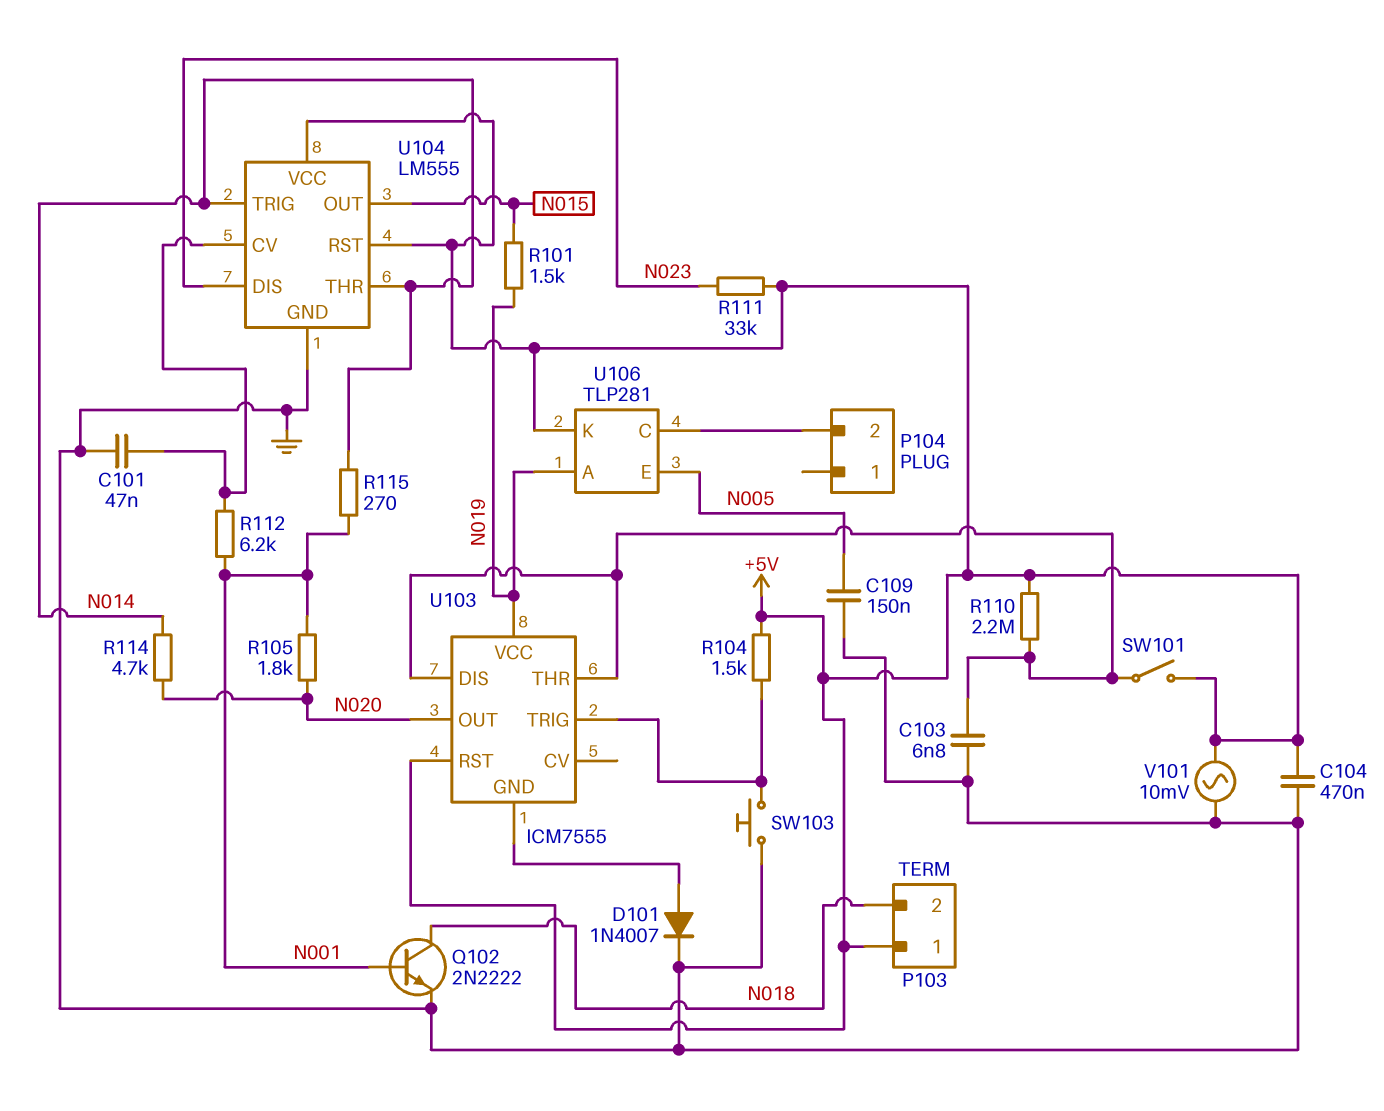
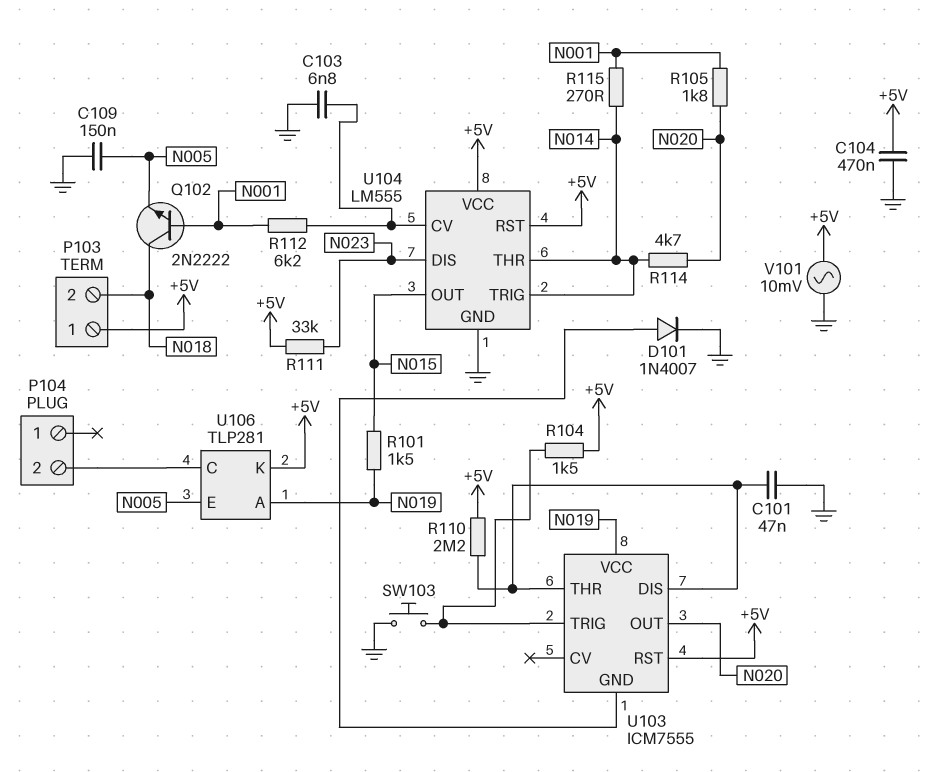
C101: 47nF (GND, U104/CV) -> 47nF (GND, U103/DIS)
C103: 6.8nF (GND, U103/DIS) -> 6.8nF (GND, U104/CV)
Q102: NPN 2N2222 (B N001, C N018, E GND) -> NPN 2N2222 (B N001, C N018, E N005)
SW101: switch (+5V, U103/DIS) -> none

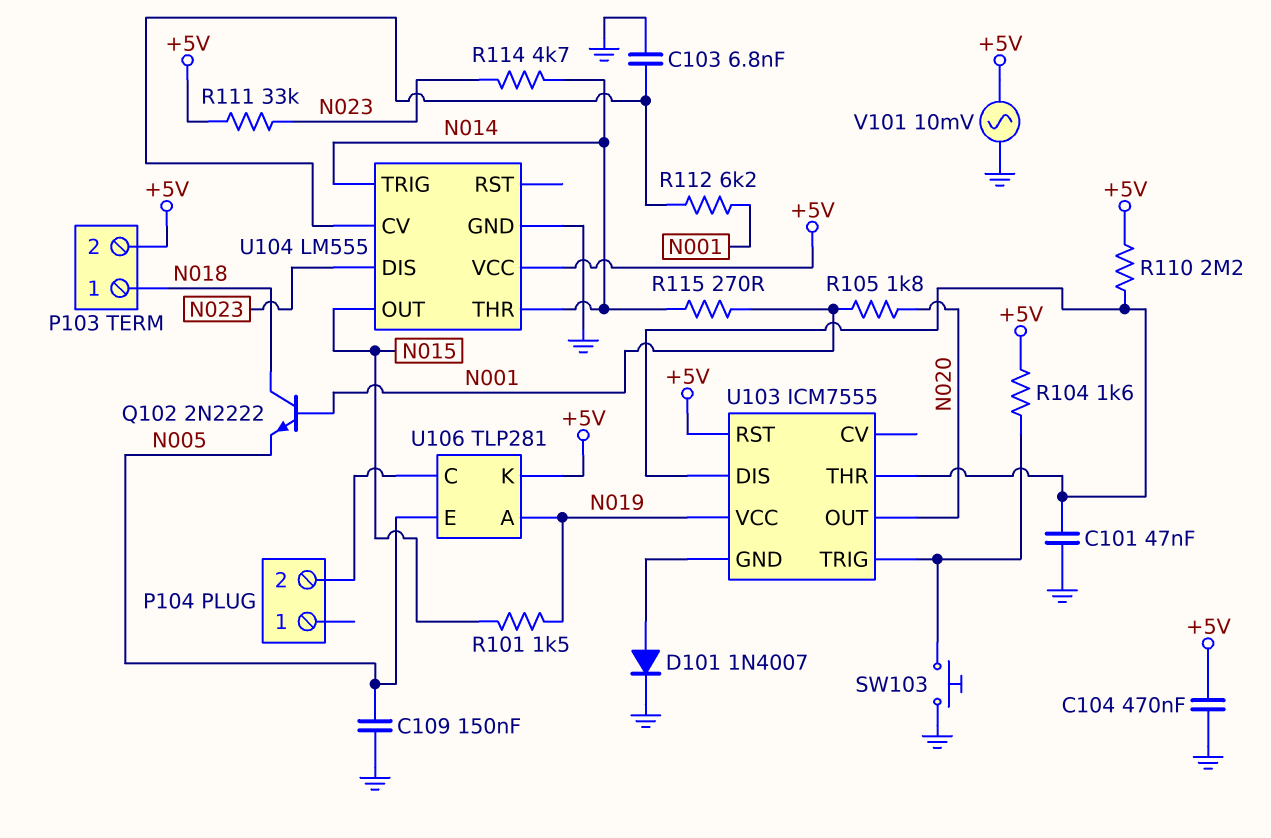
P103 pin 1: +5V -> N018
P103 pin 2: N018 -> +5V
R104: 1.5k (+5V, U103/TRIG) -> 1.6k (+5V, U103/TRIG)
R114: 4.7k (N014, N020) -> 4.7k (N014, N023)
U104 pin RST: +5V -> none

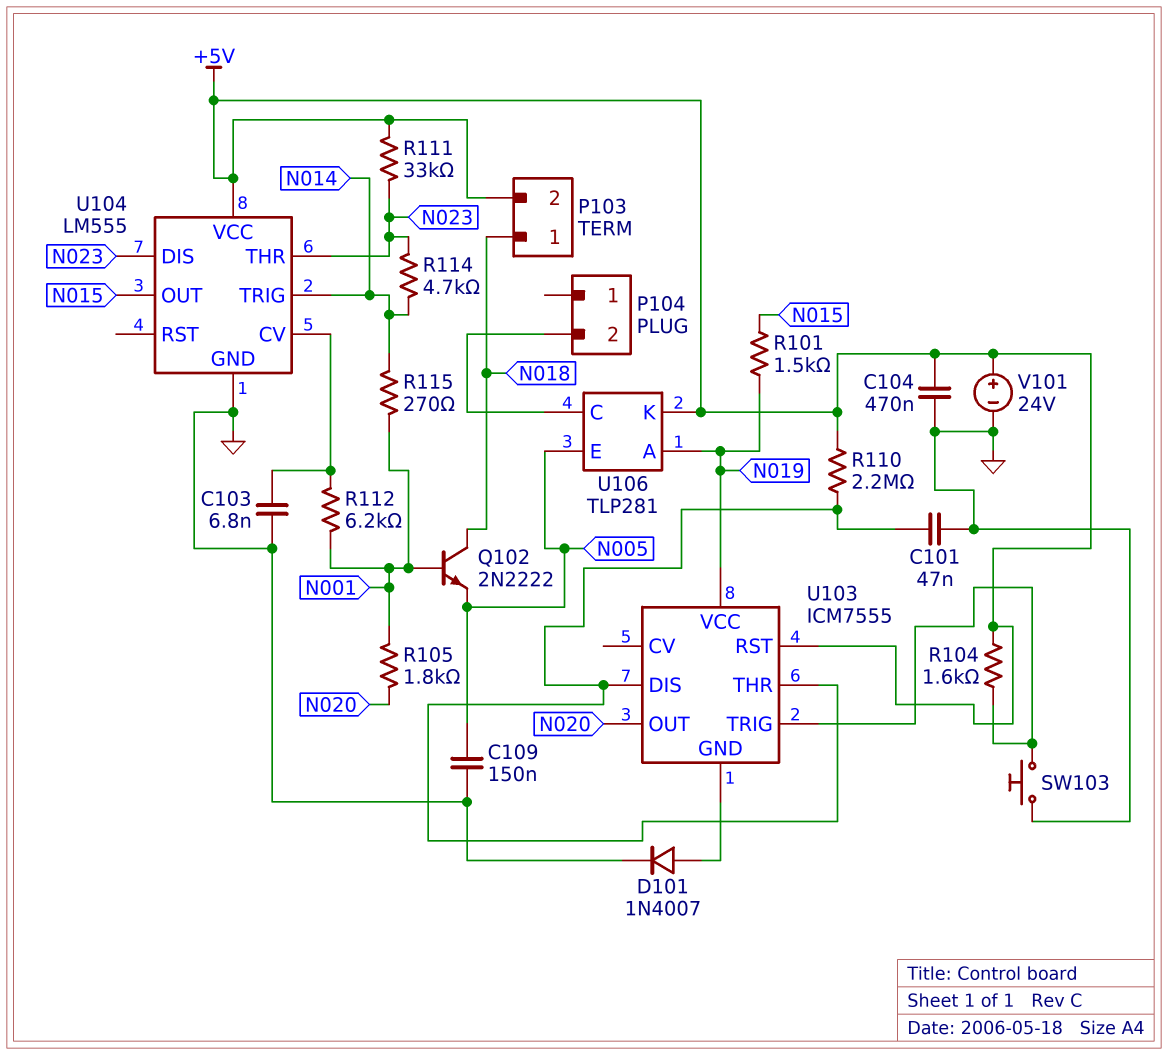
U104 pin THR: N014 -> N023
V101: AC 10mV (+5V, GND) -> 24V (plus +5V, minus GND)

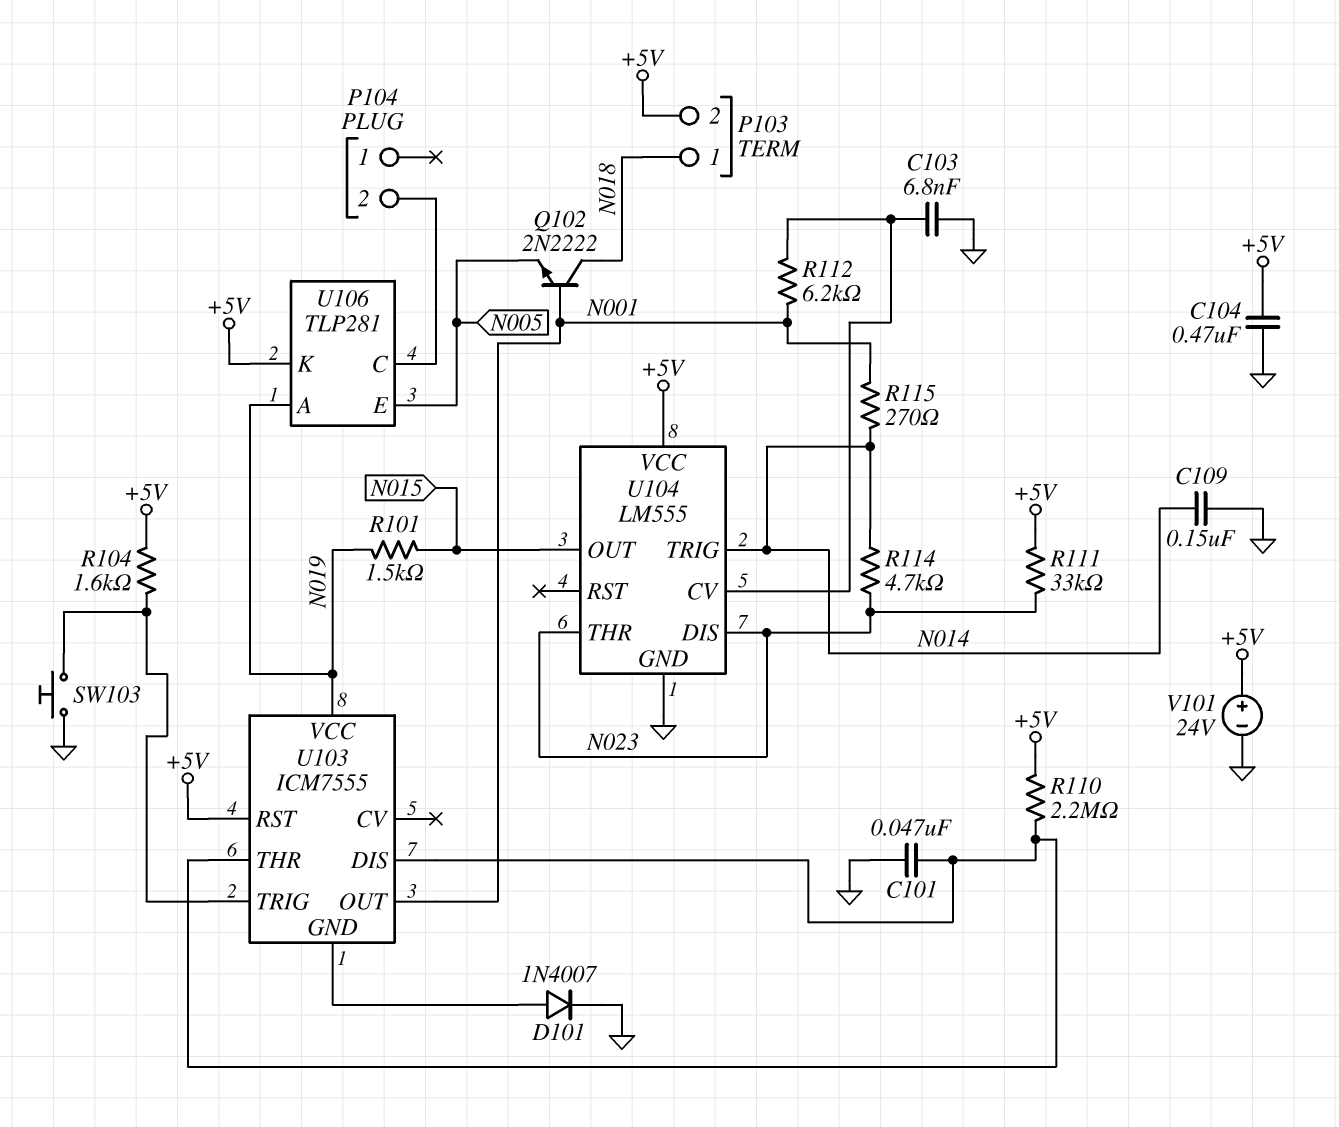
C109: 150nF (GND, N005) -> 150nF (GND, N014)
R105: 1.8k (N001, N020) -> none
U103 pin OUT: N020 -> N001

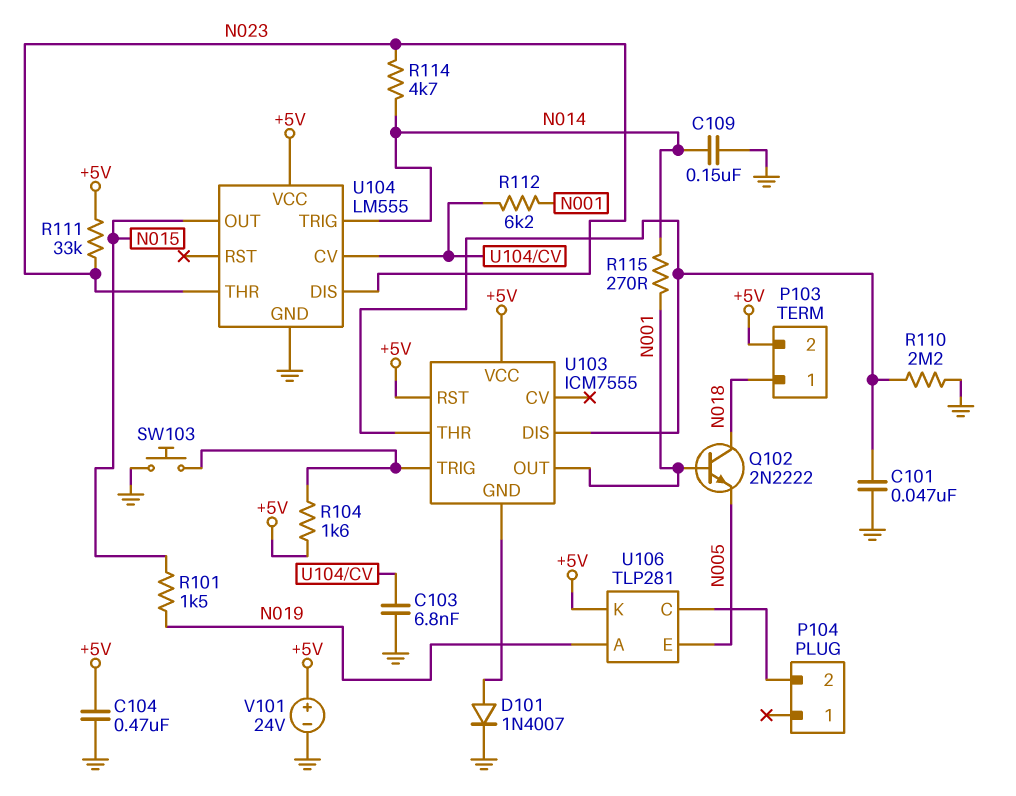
R110: 2.2M (+5V, U103/DIS) -> 2.2M (GND, U103/DIS)
U103 pin VCC: N019 -> +5V

